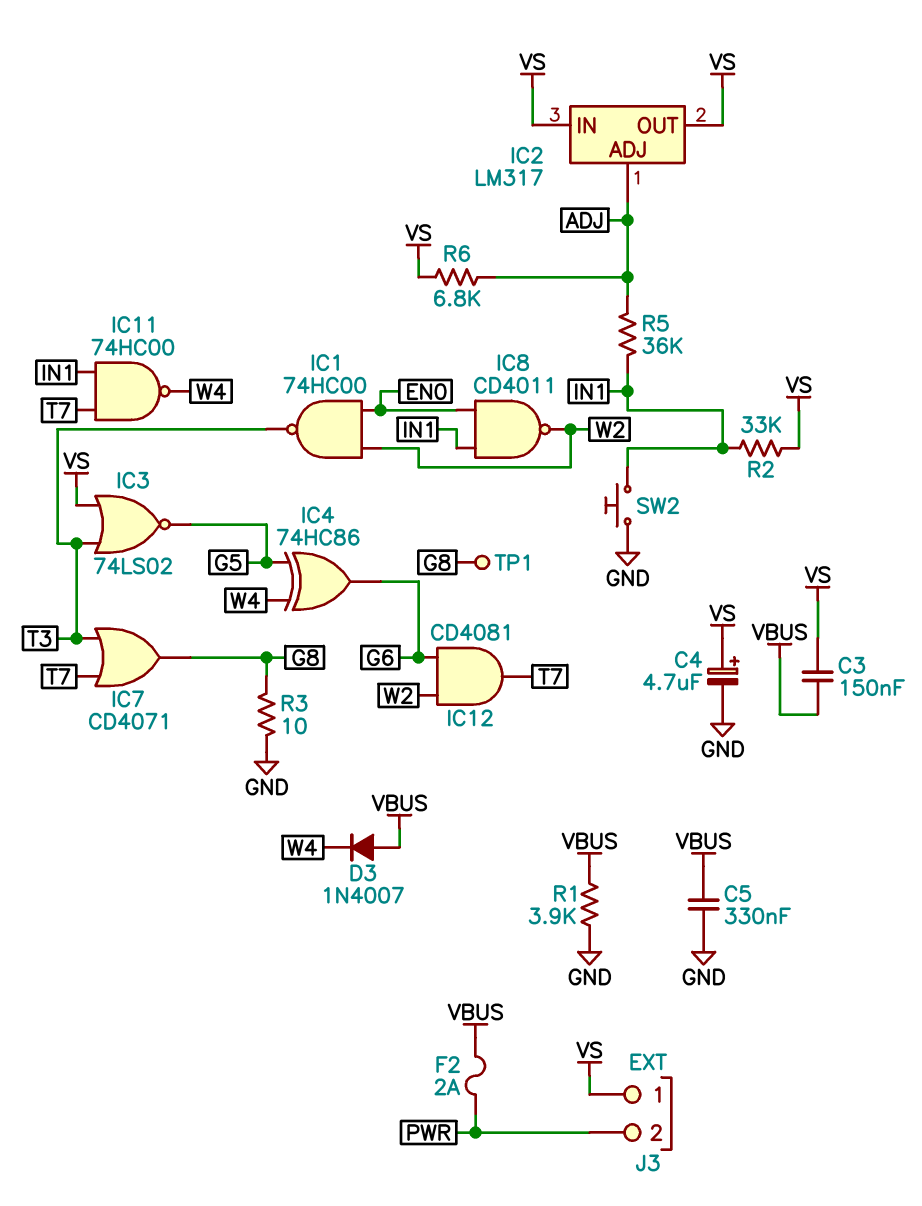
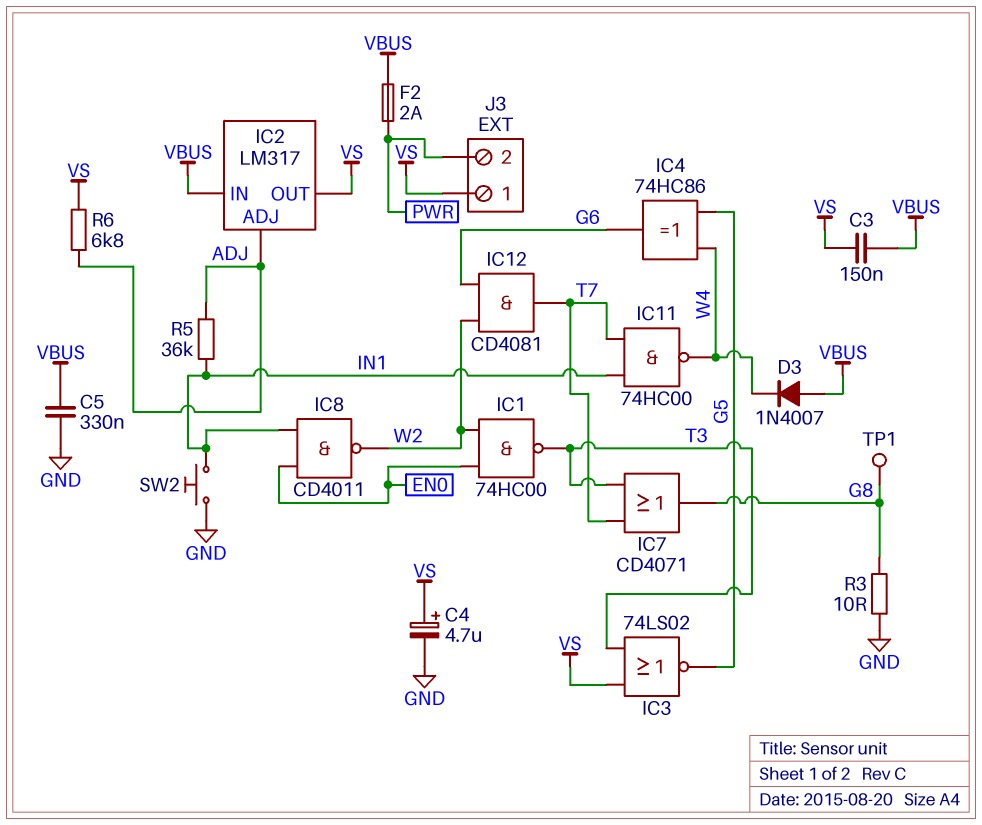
IC2 pin IN: VS -> VBUS
R1: 3.9k (GND, VBUS) -> none
R2: 33k (IN1, VS) -> none

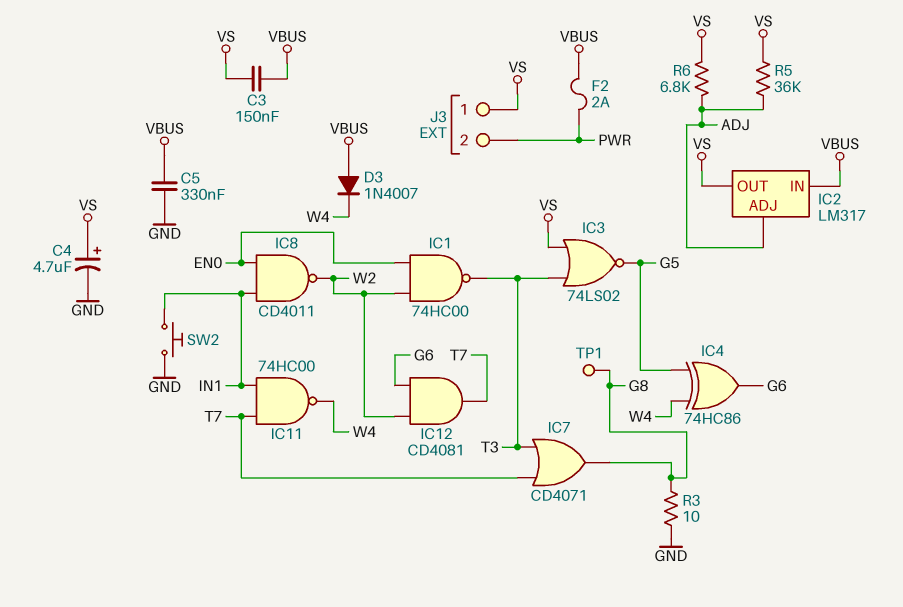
R5: 36k (ADJ, IN1) -> 36k (ADJ, VS)

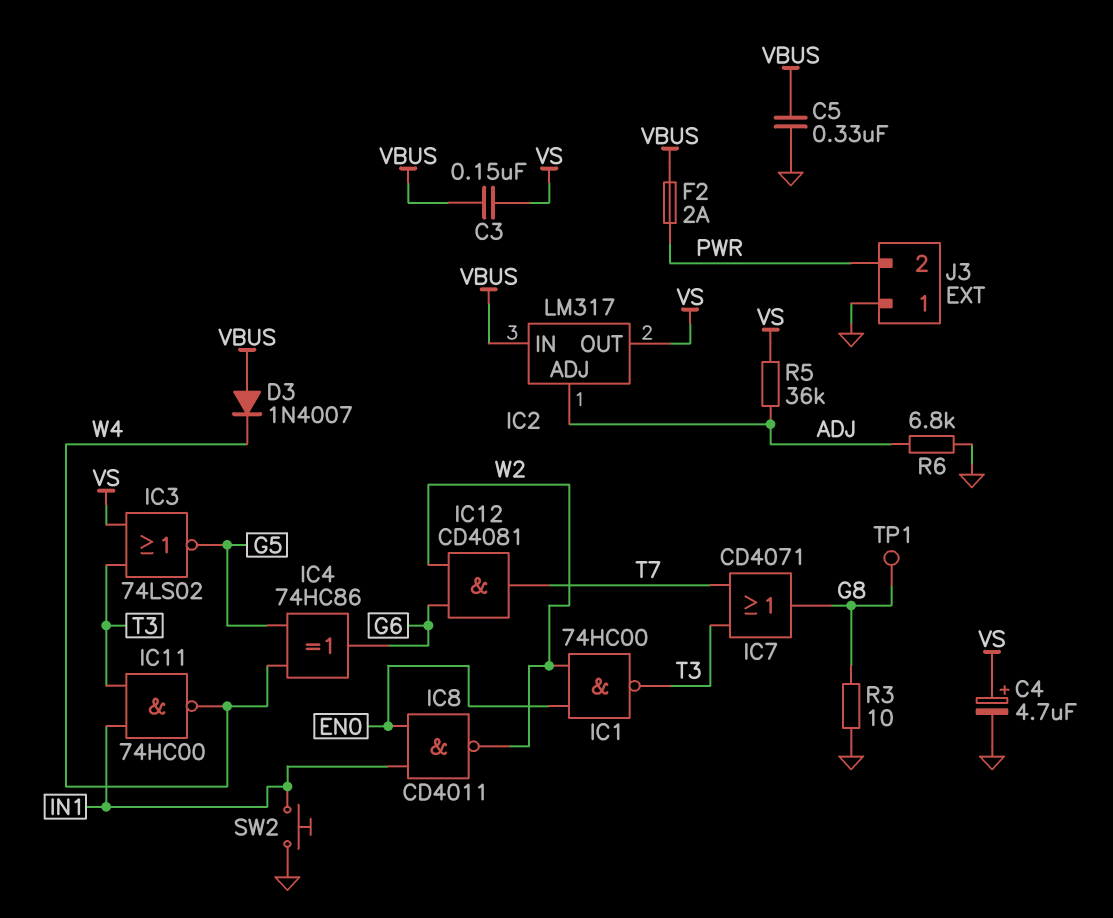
IC11: NAND 74HC00 (in IN1, in T7, out W4) -> NAND 74HC00 (in IN1, in T3, out W4)
J3 pin 1: VS -> GND
R6: 6.8k (ADJ, VS) -> 6.8k (ADJ, GND)

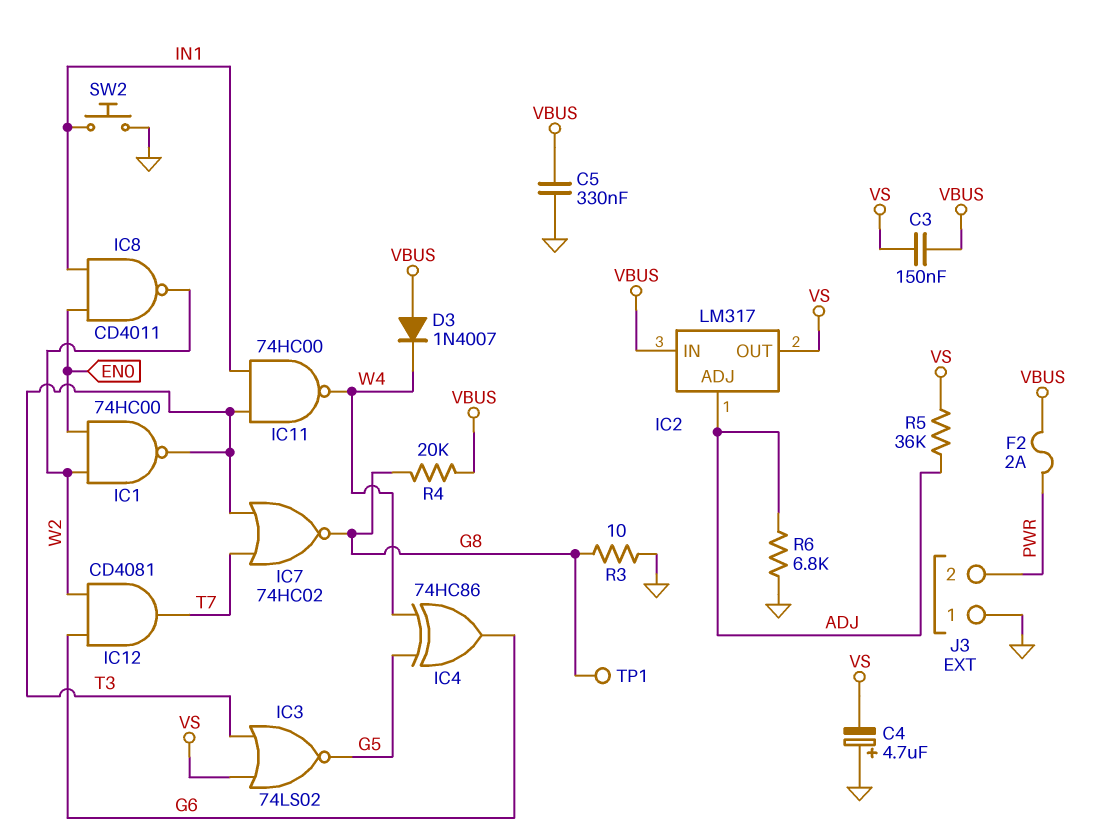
C4: 4.7uF (plus VS, minus GND) -> 4.7uF (plus GND, minus VS)
IC7: OR CD4071 (in T3, in T7, out G8) -> NOR 74HC02 (in T3, in T7, out G8)
R4: none -> 20k (G8, VBUS)

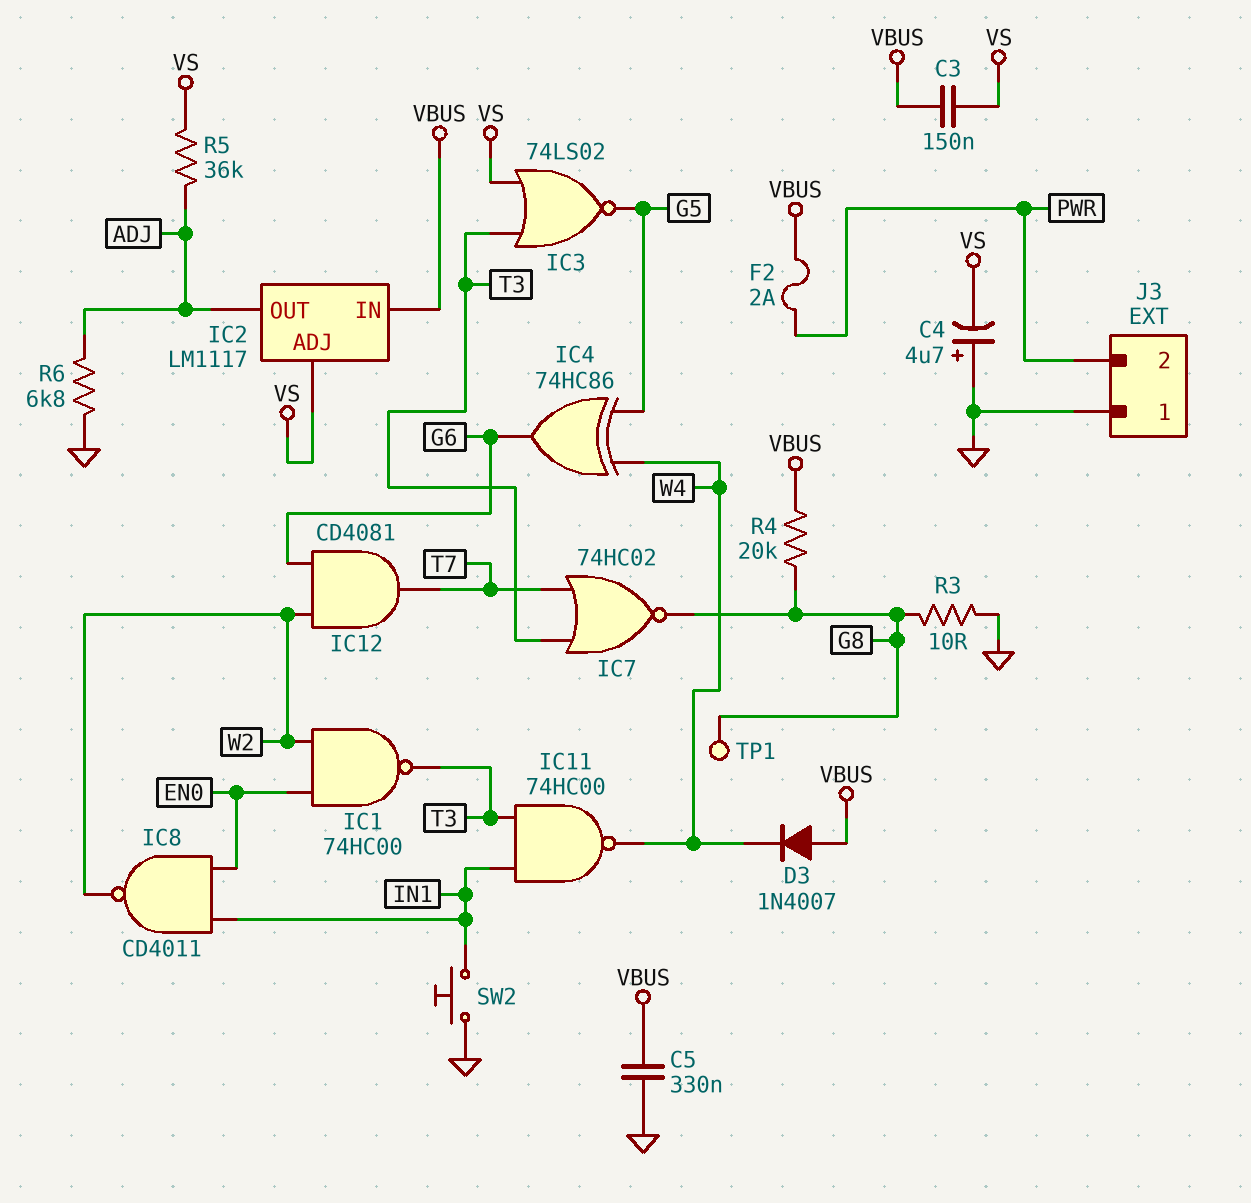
IC2: LM317 -> LM1117
IC2 pin ADJ: ADJ -> VS
IC2 pin OUT: VS -> ADJ

